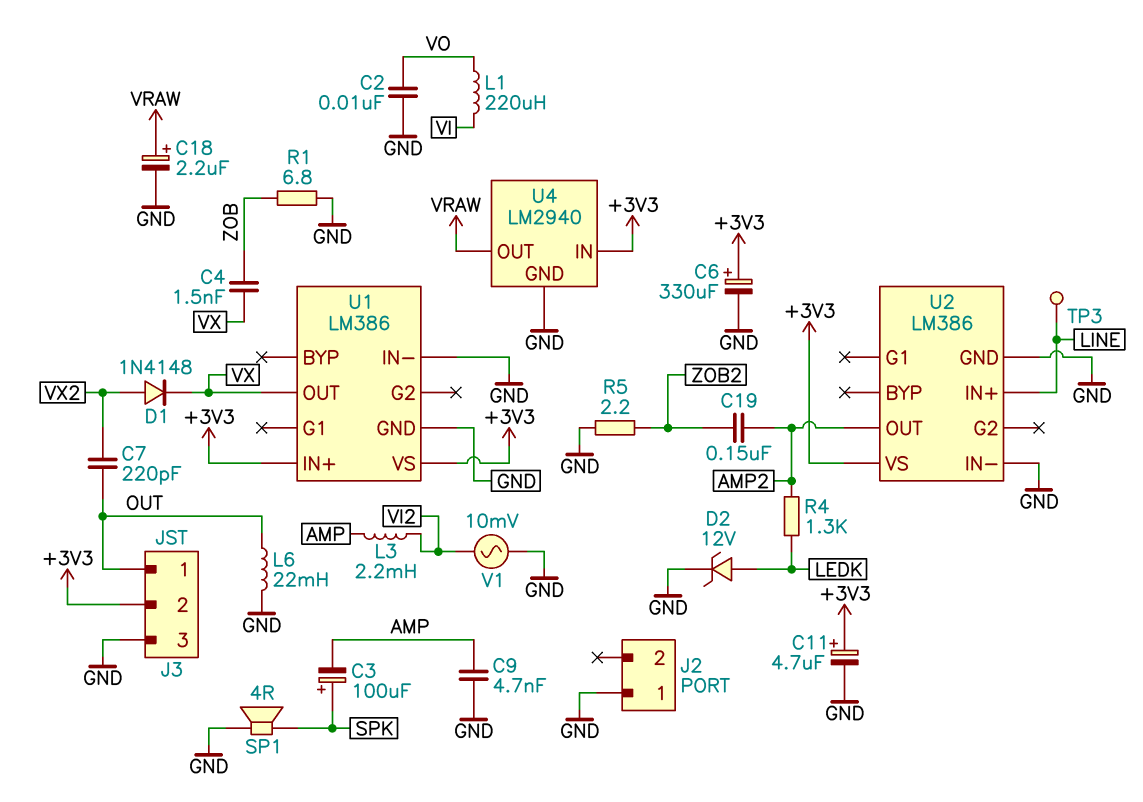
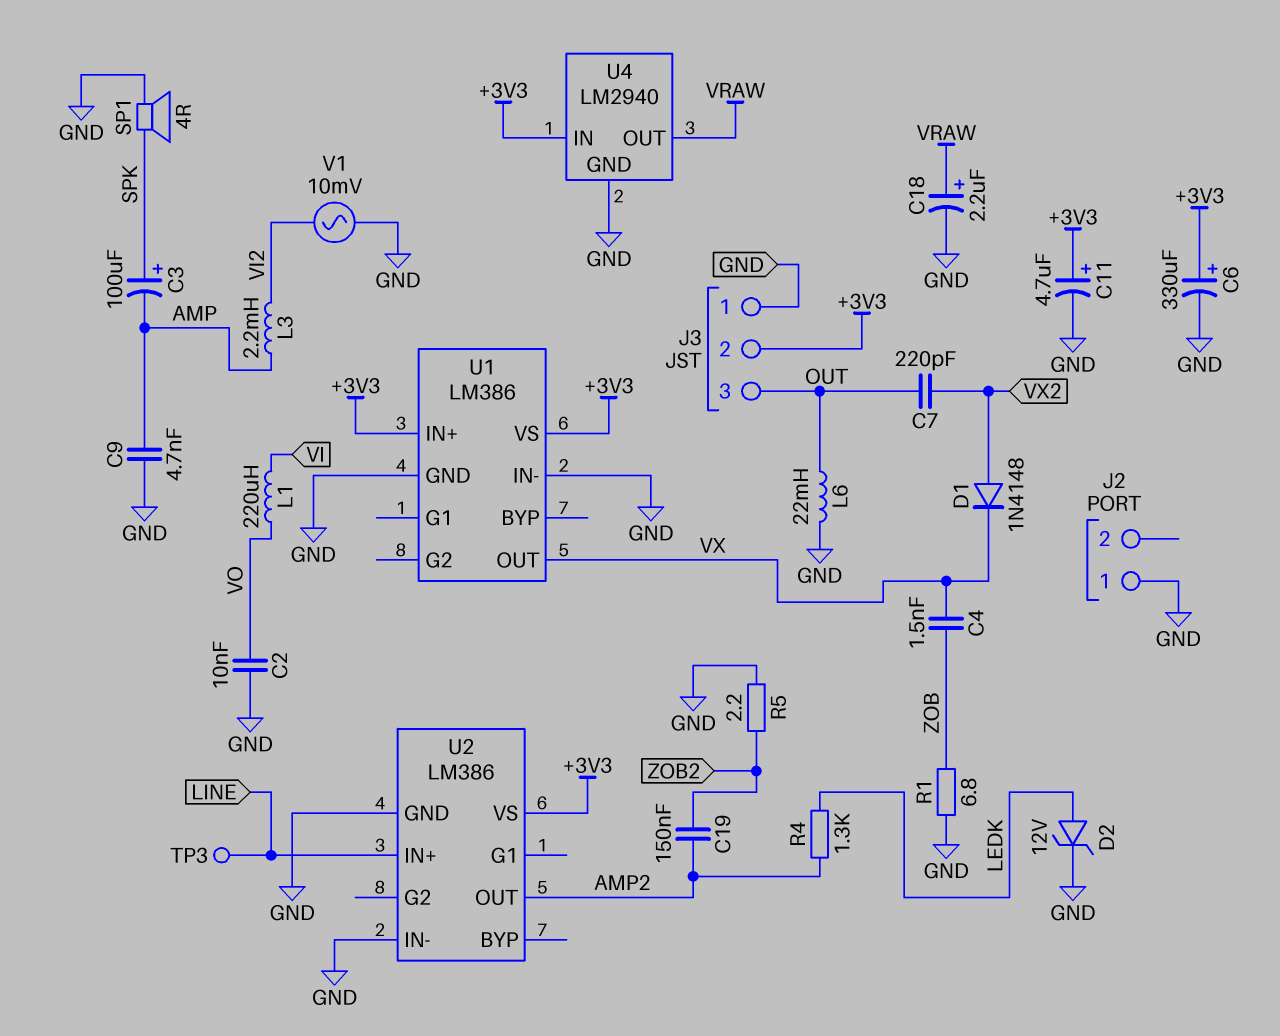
J3 pin 1: OUT -> GND
J3 pin 3: GND -> OUT

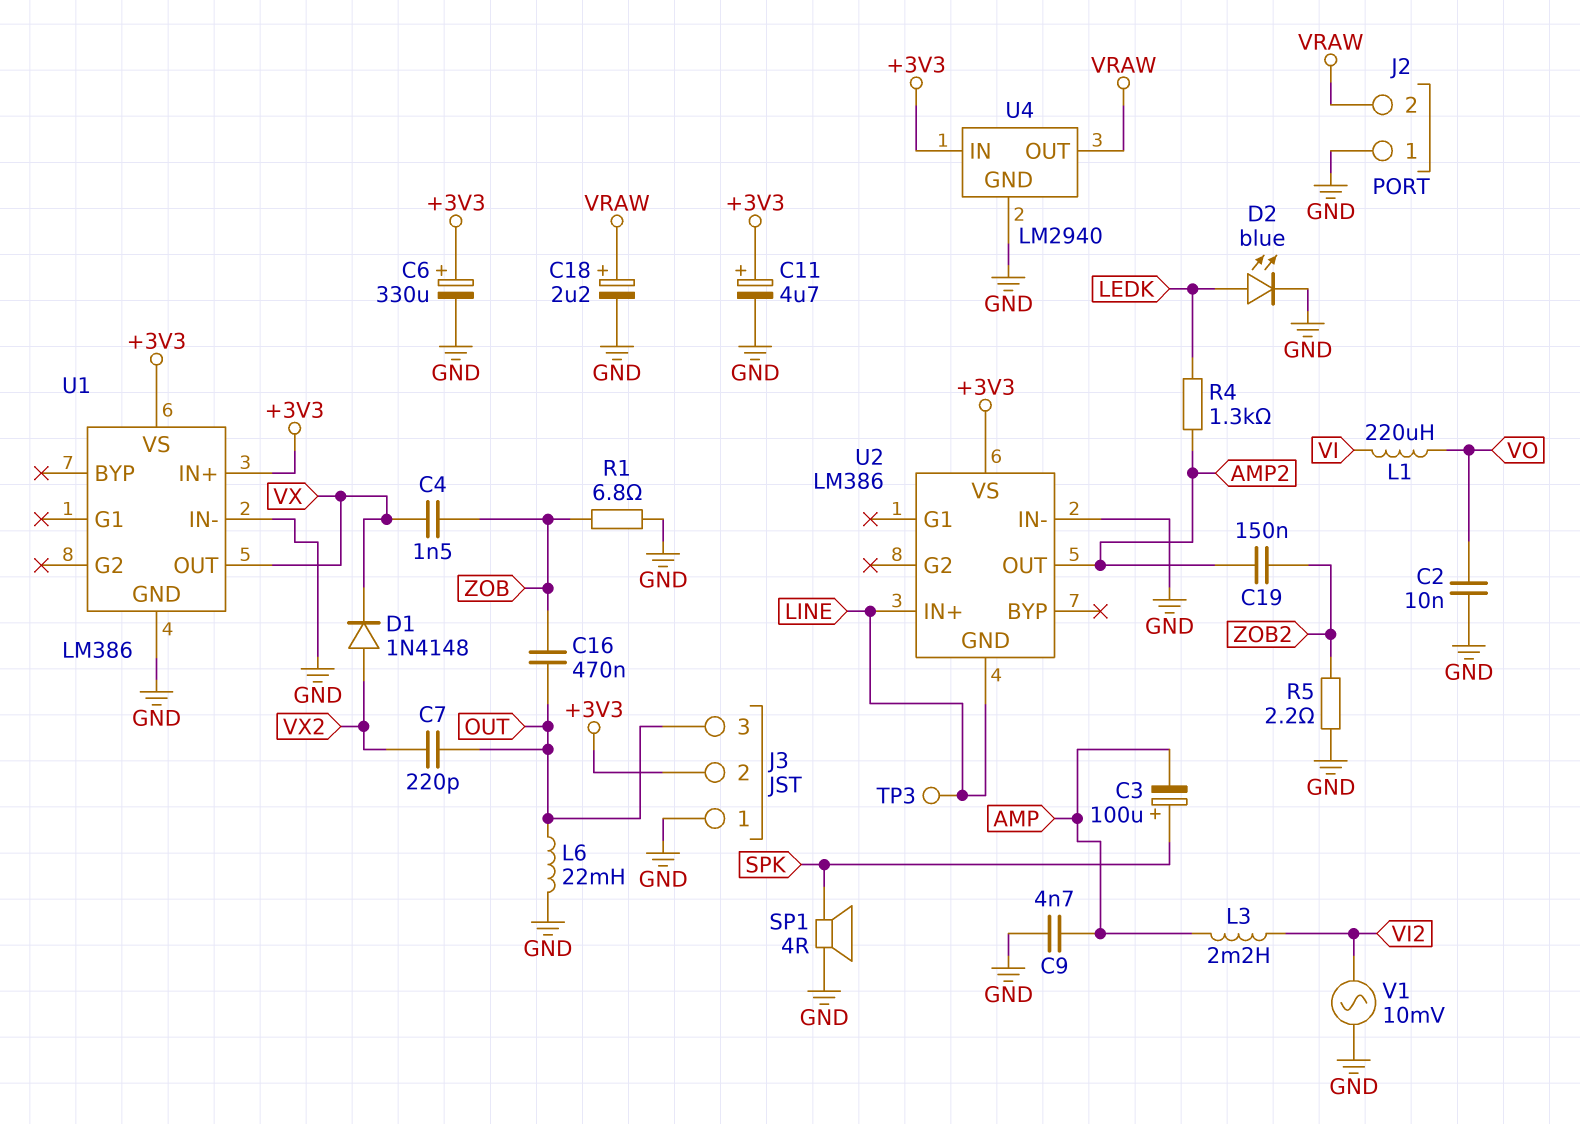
C16: none -> 470nF (OUT, ZOB)
D2: zener 12V (A LEDK, K GND) -> LED blue (A LEDK, K GND)
J2 pin 2: none -> VRAW
U2 pin GND: GND -> LINE

